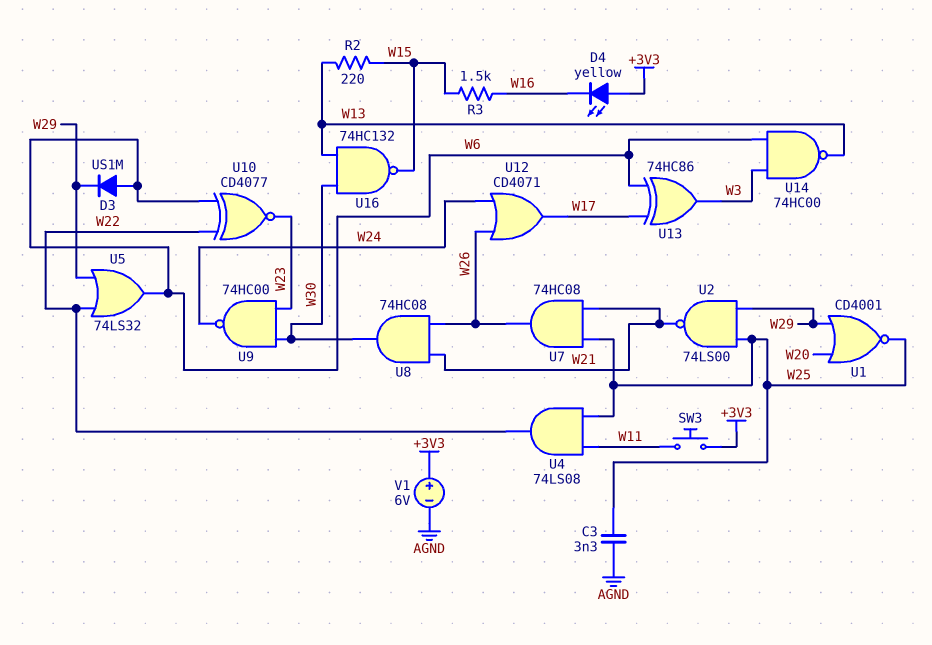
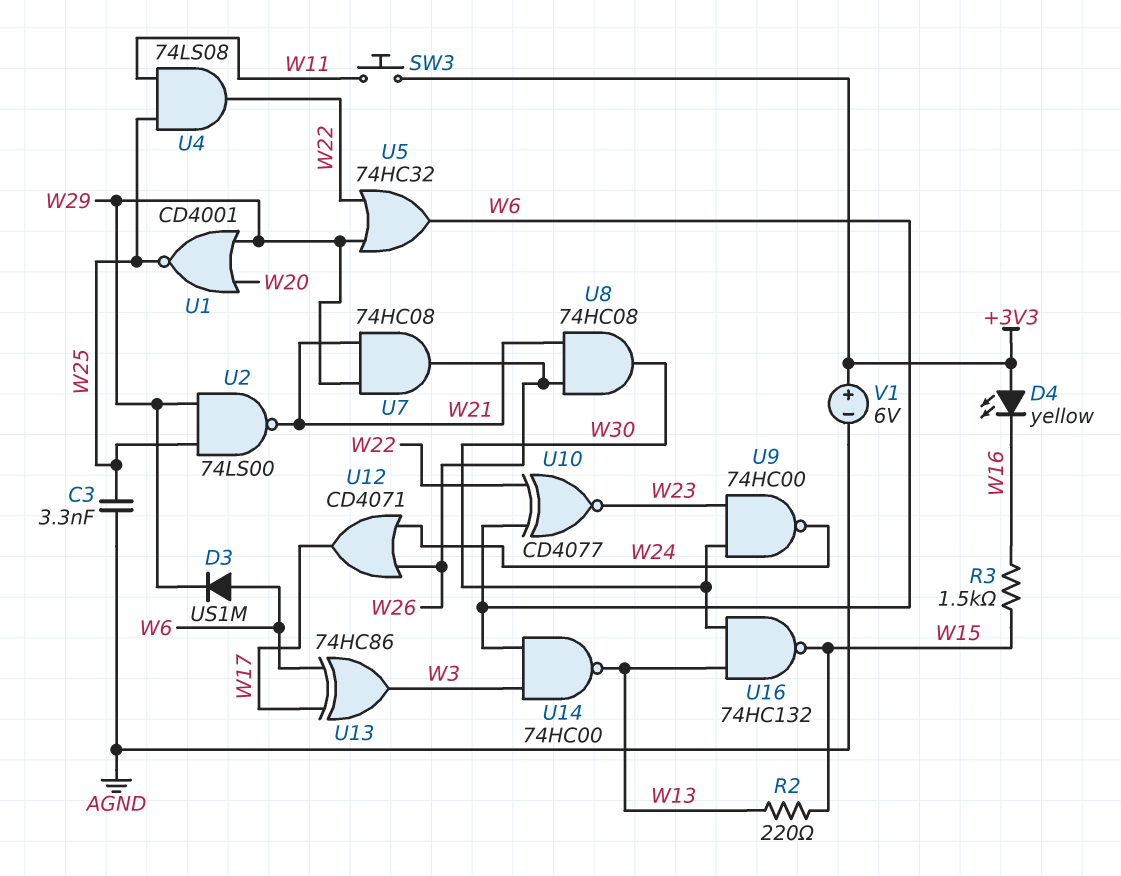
U5: OR 74LS32 (in W22, in W29, out W6) -> OR 74HC32 (in W22, in W29, out W6)
U7: AND 74HC08 (in W21, in W25, out W26) -> AND 74HC08 (in W21, in W29, out W26)

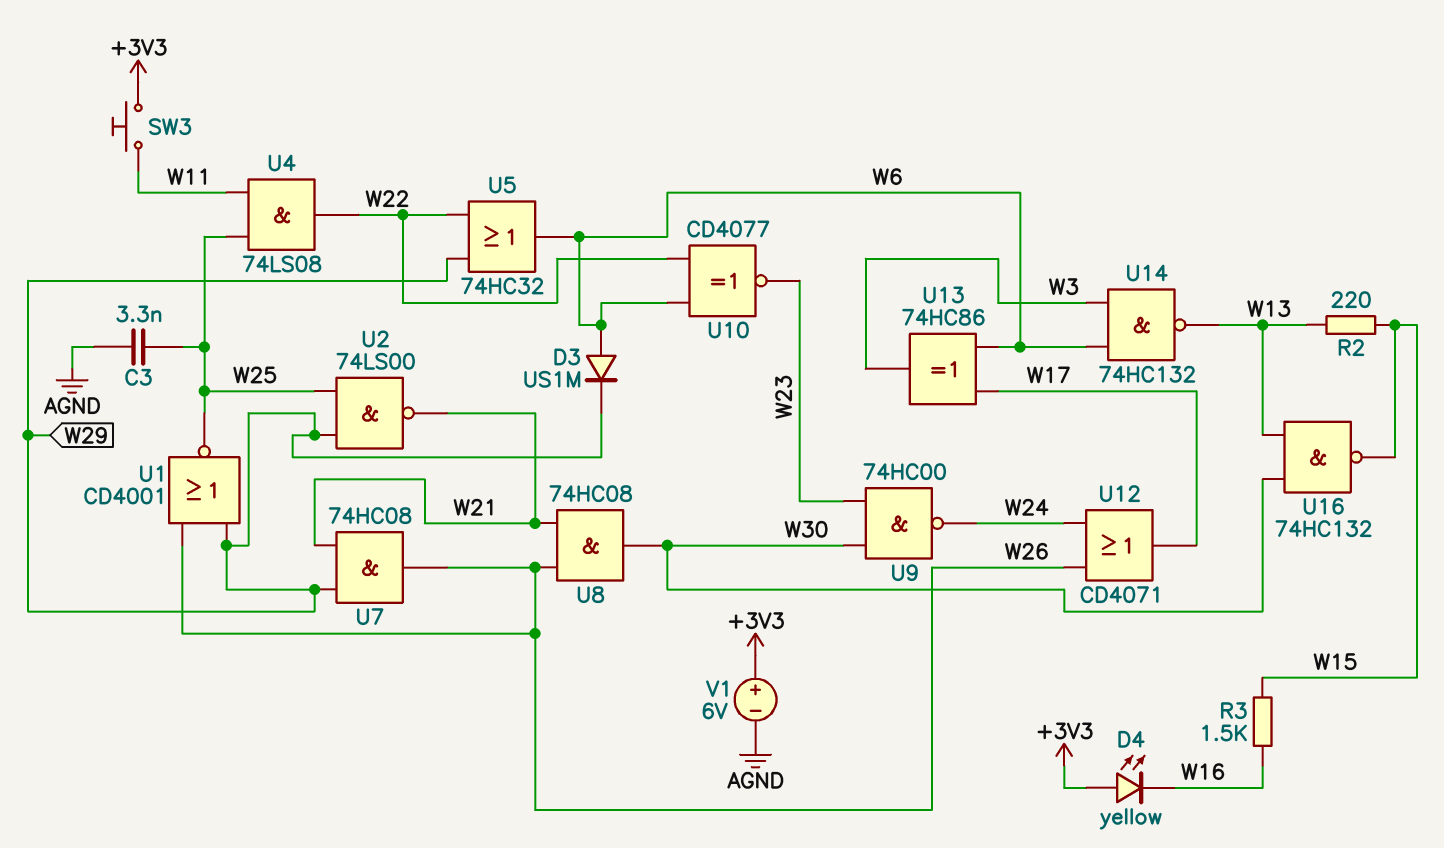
U1: NOR CD4001 (in W20, in W29, out W25) -> NOR CD4001 (in W26, in W29, out W25)
U14: NAND 74HC00 (in W3, in W6, out W13) -> NAND 74HC132 (in W3, in W6, out W13)

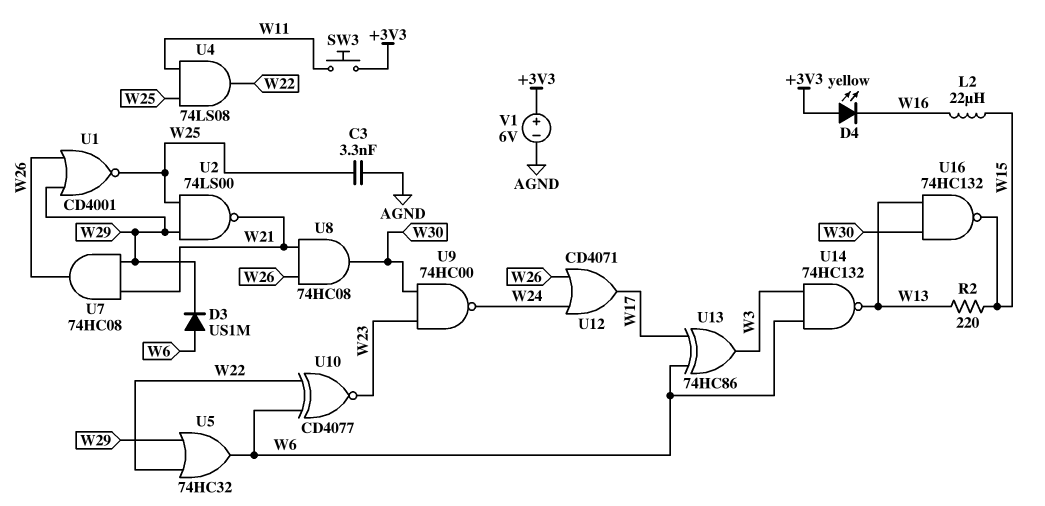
L2: none -> 22uH (W15, W16)
R3: 1.5k (W15, W16) -> none

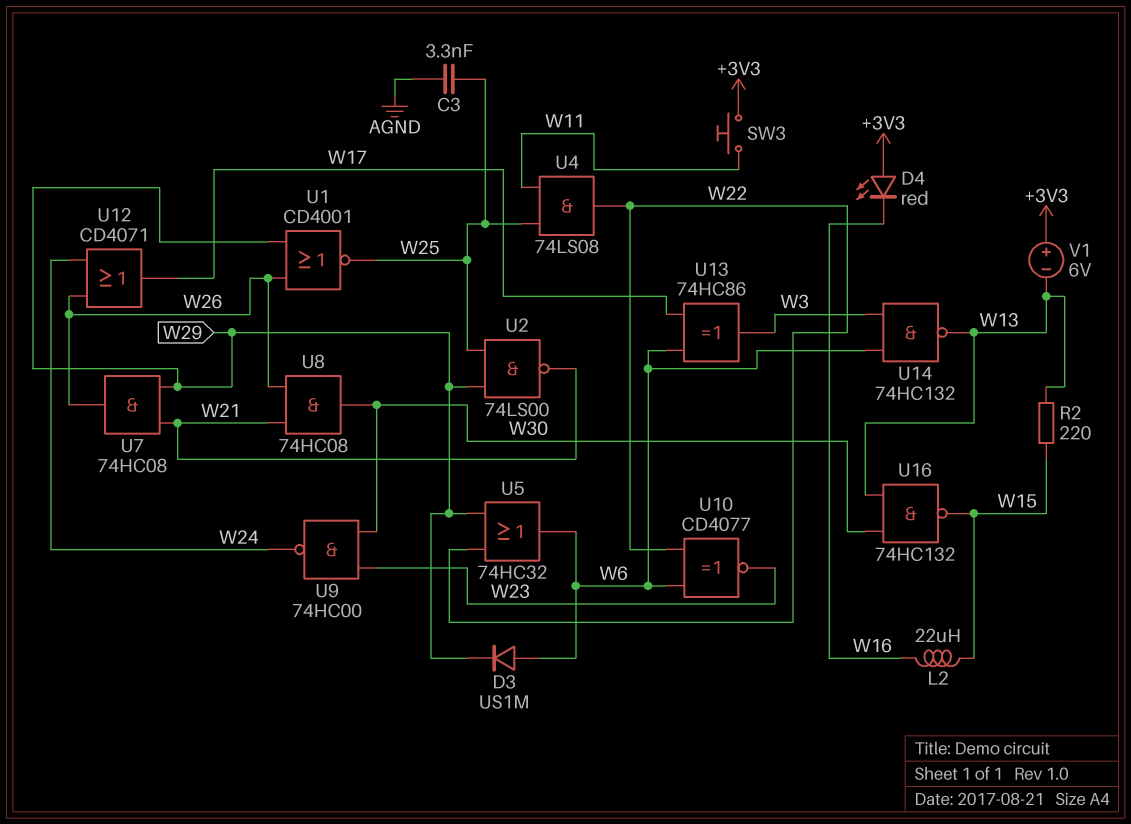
D4: LED yellow (A +3V3, K W16) -> LED red (A +3V3, K W16)
V1: 6V (plus +3V3, minus AGND) -> 6V (plus +3V3, minus W13)

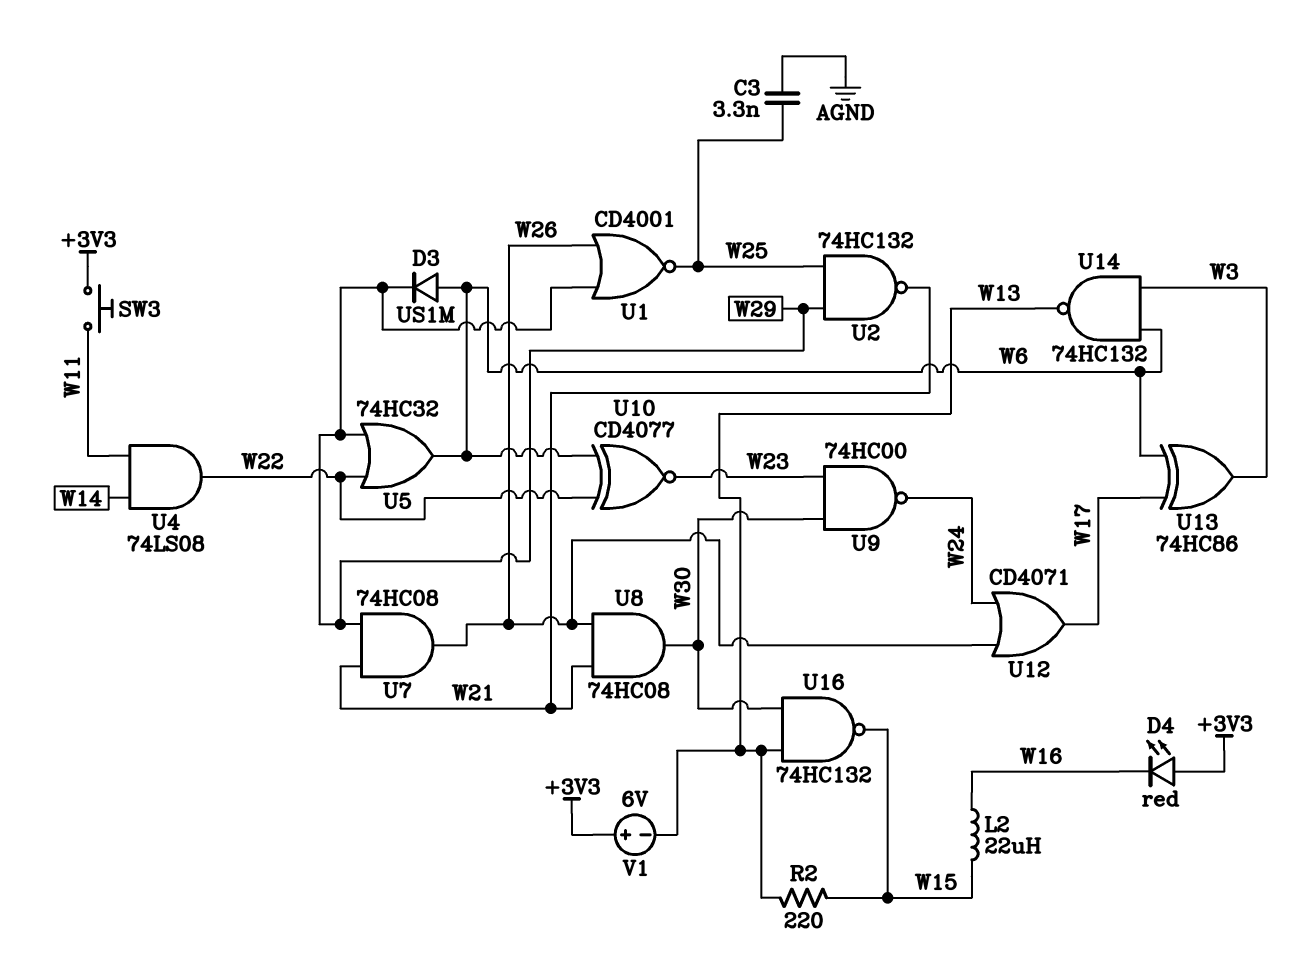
U2: NAND 74LS00 (in W25, in W29, out W21) -> NAND 74HC132 (in W25, in W29, out W21)
U4: AND 74LS08 (in W11, in W25, out W22) -> AND 74LS08 (in W11, in W14, out W22)

